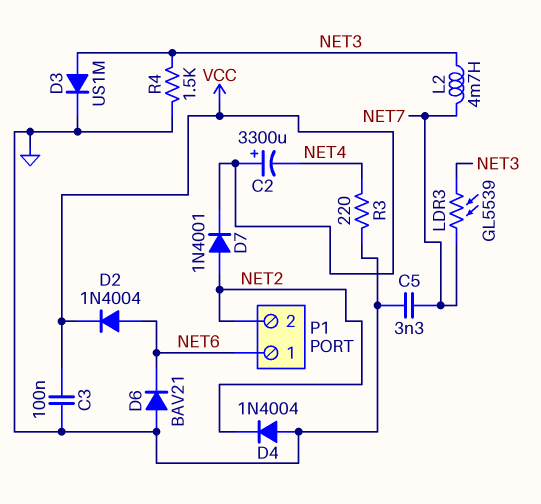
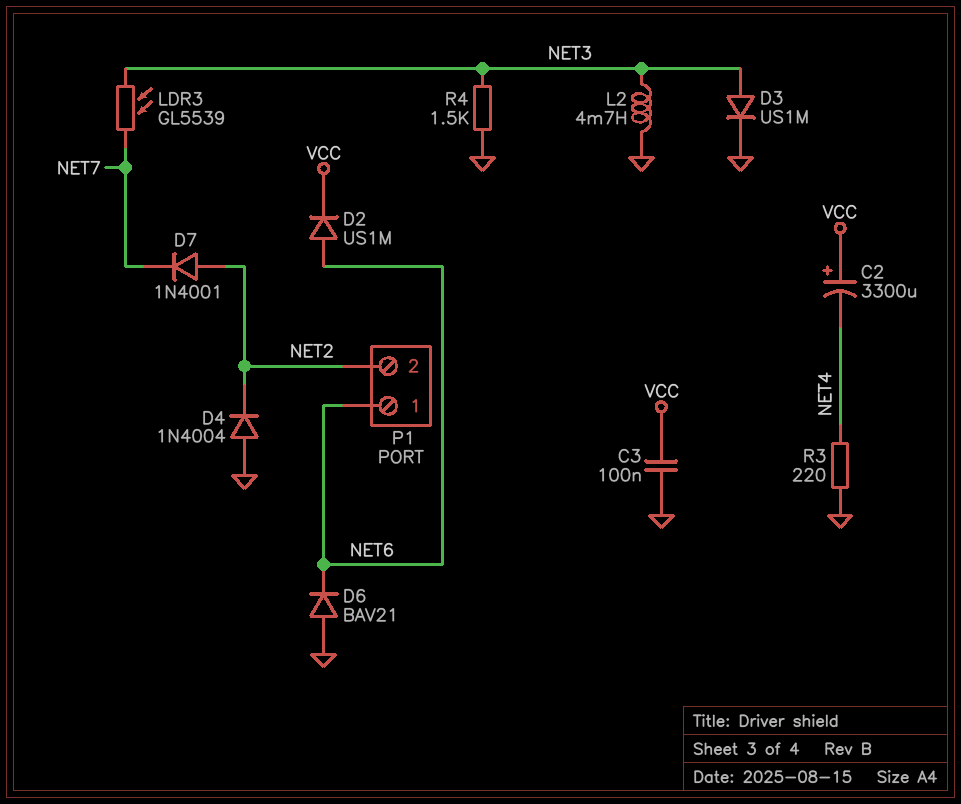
C5: 3.3nF (GND, NET7) -> none
D2: diode 1N4004 (A NET6, K VCC) -> diode US1M (A NET6, K VCC)
D7: diode 1N4001 (A NET2, K VCC) -> diode 1N4001 (A NET2, K NET7)
L2: 4.7mH (NET3, NET7) -> 4.7mH (GND, NET3)

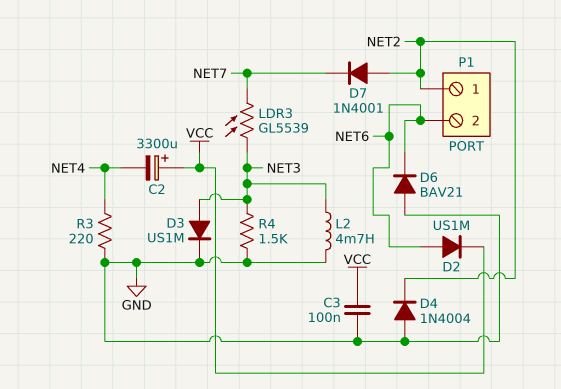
P1 pin 1: NET6 -> NET2
P1 pin 2: NET2 -> NET6

